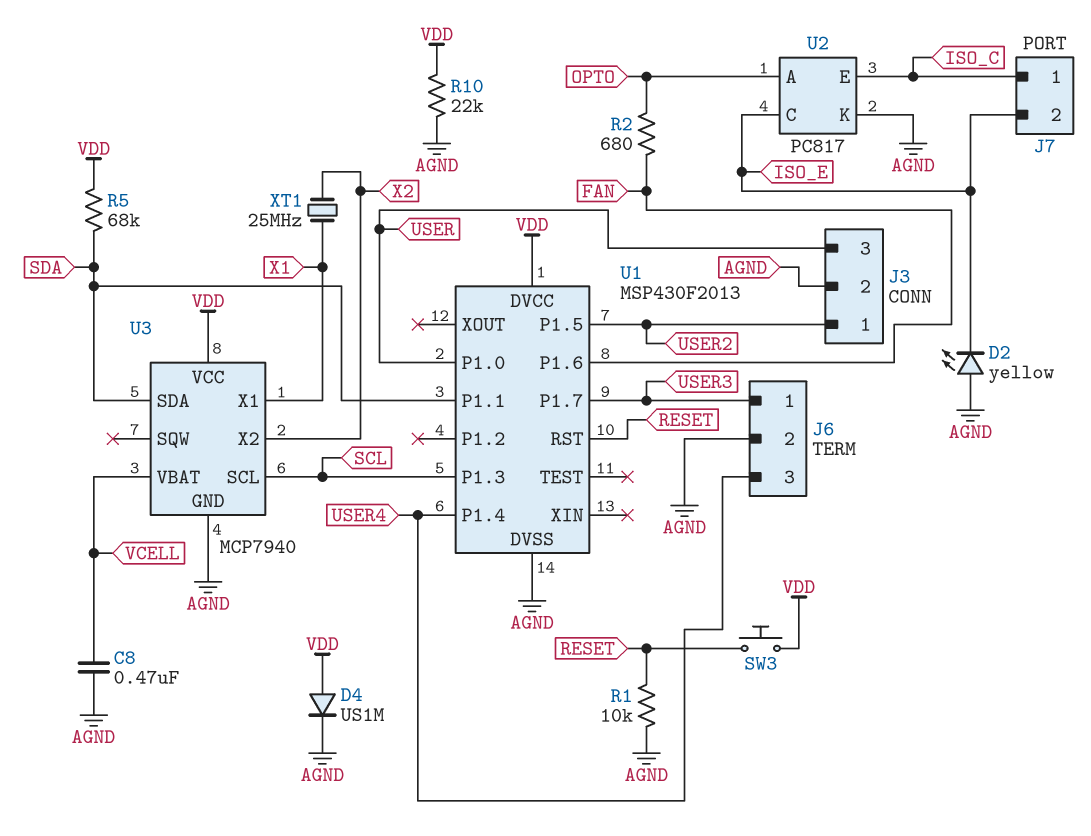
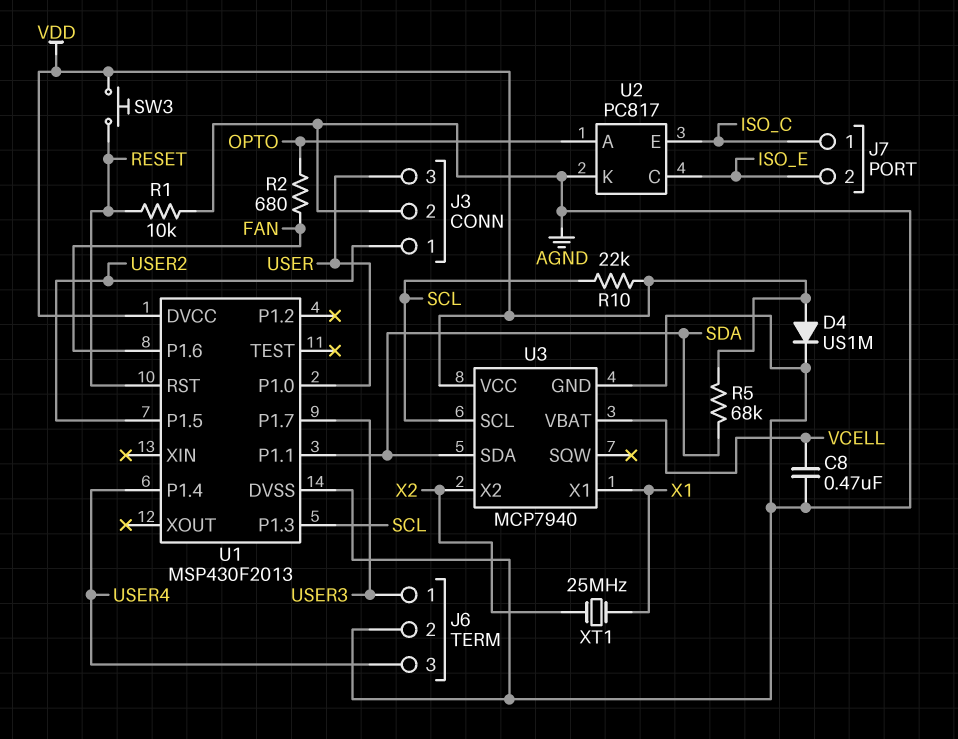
D2: LED yellow (A AGND, K ISO_E) -> none
R10: 22k (AGND, VDD) -> 22k (SCL, VDD)

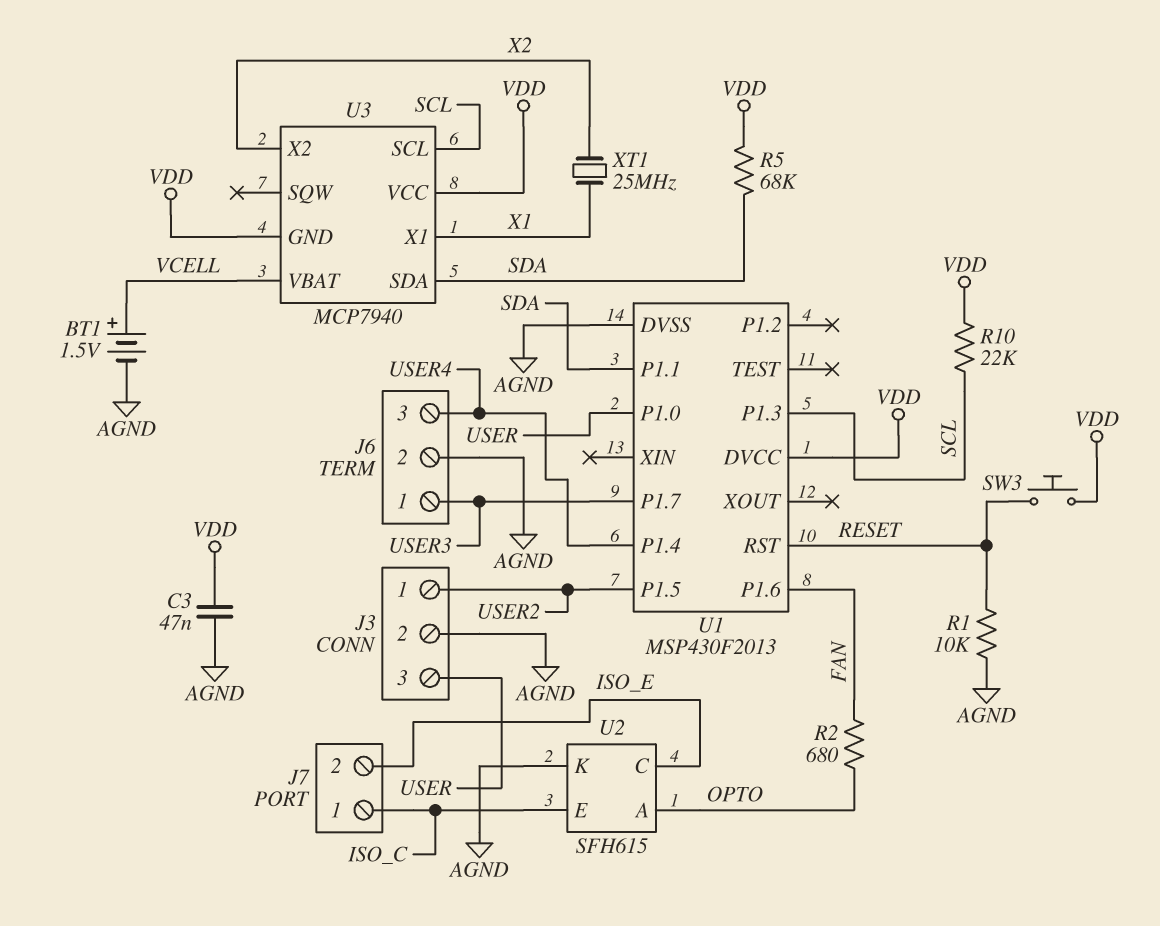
BT1: none -> 1.5V (plus VCELL, minus AGND)
C3: none -> 47nF (AGND, VDD)
C8: 470nF (AGND, VCELL) -> none
D4: diode US1M (A VDD, K AGND) -> none
U2: PC817 -> SFH615
U3 pin GND: AGND -> VDD

